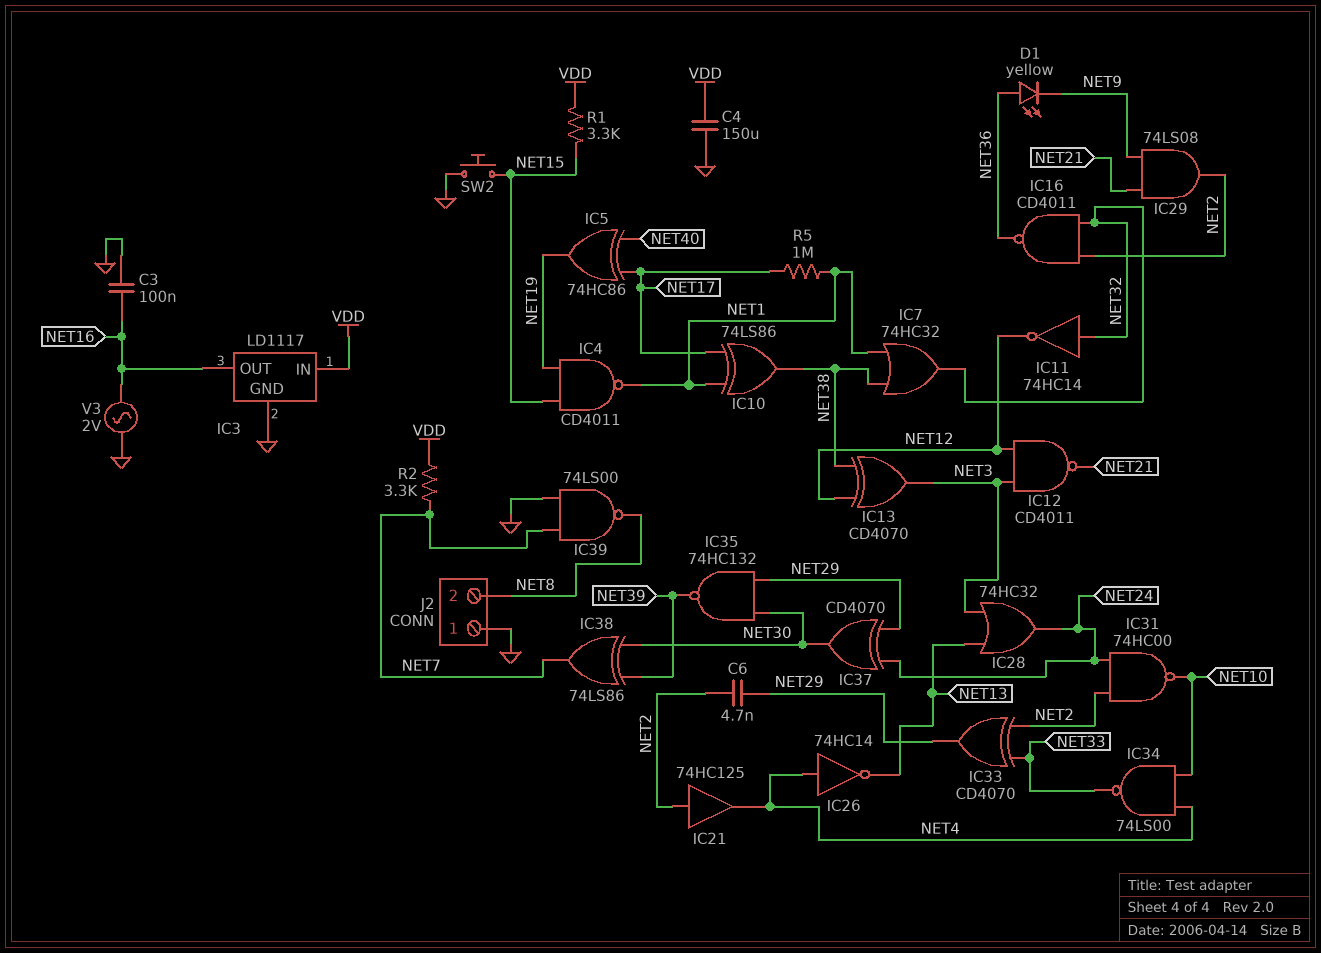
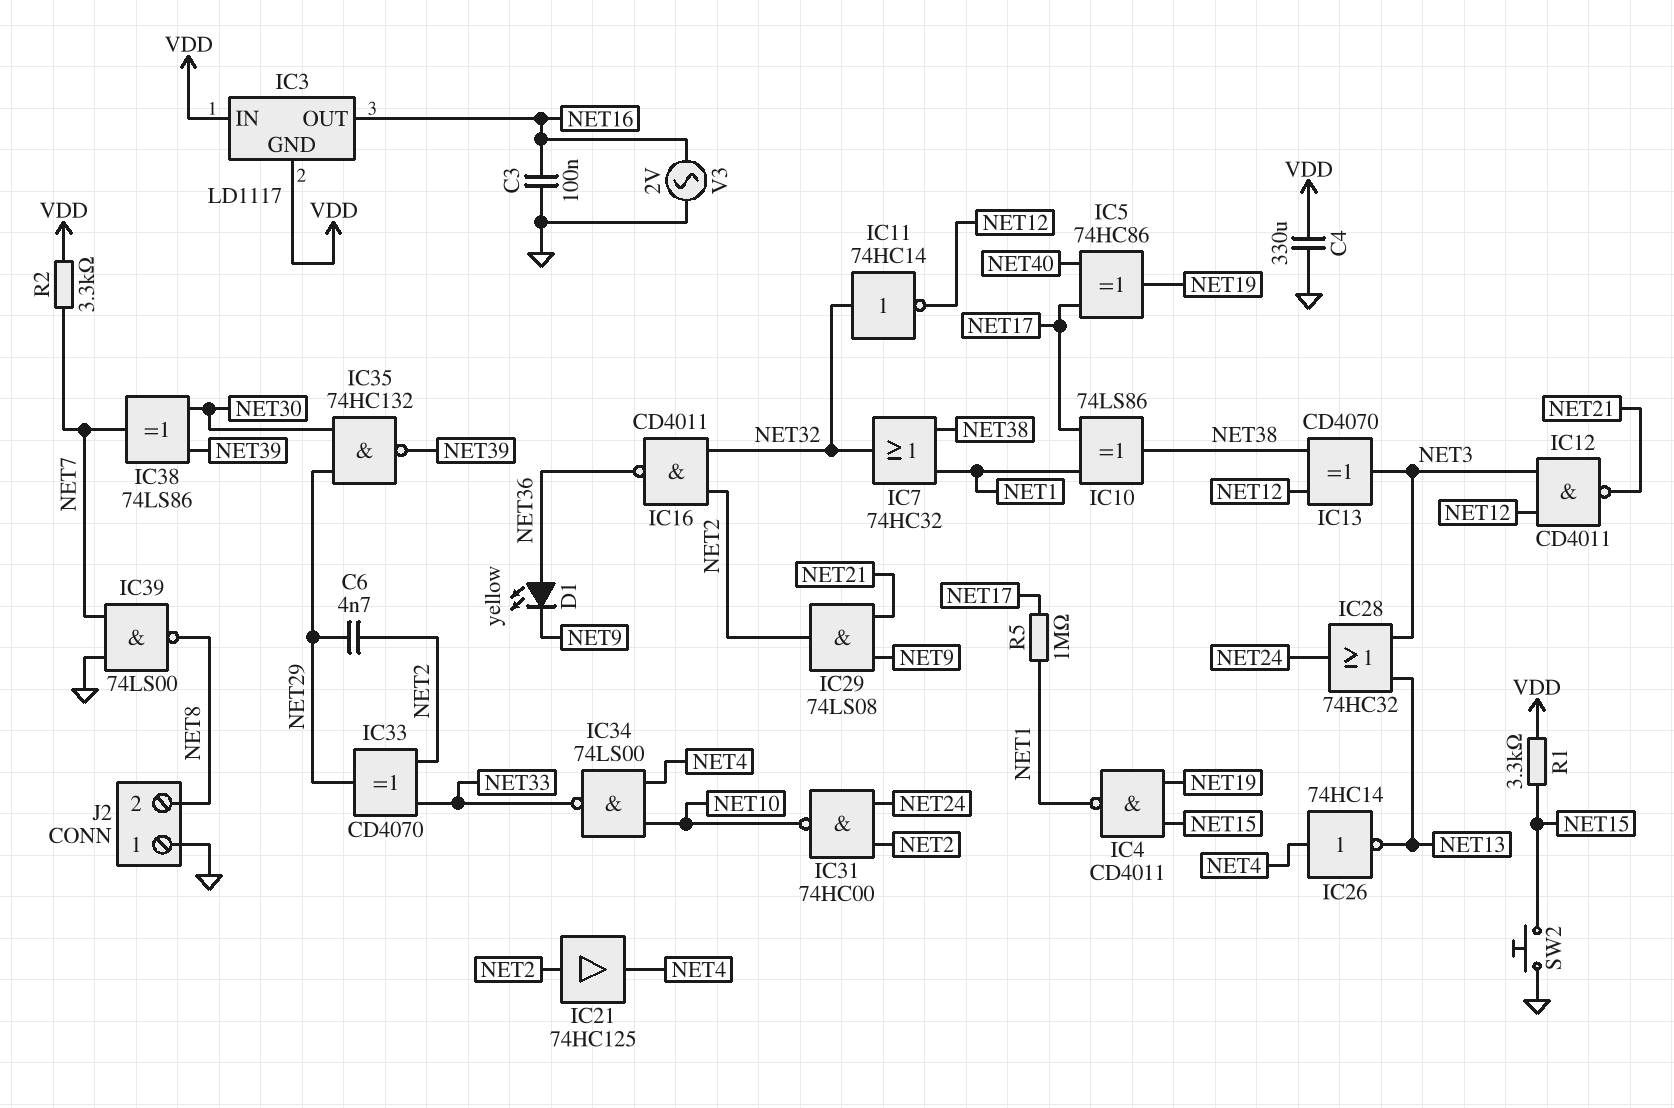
C4: 150uF (GND, VDD) -> 330uF (GND, VDD)
IC3 pin GND: GND -> VDD
IC37: XOR CD4070 (in NET24, in NET29, out NET30) -> none

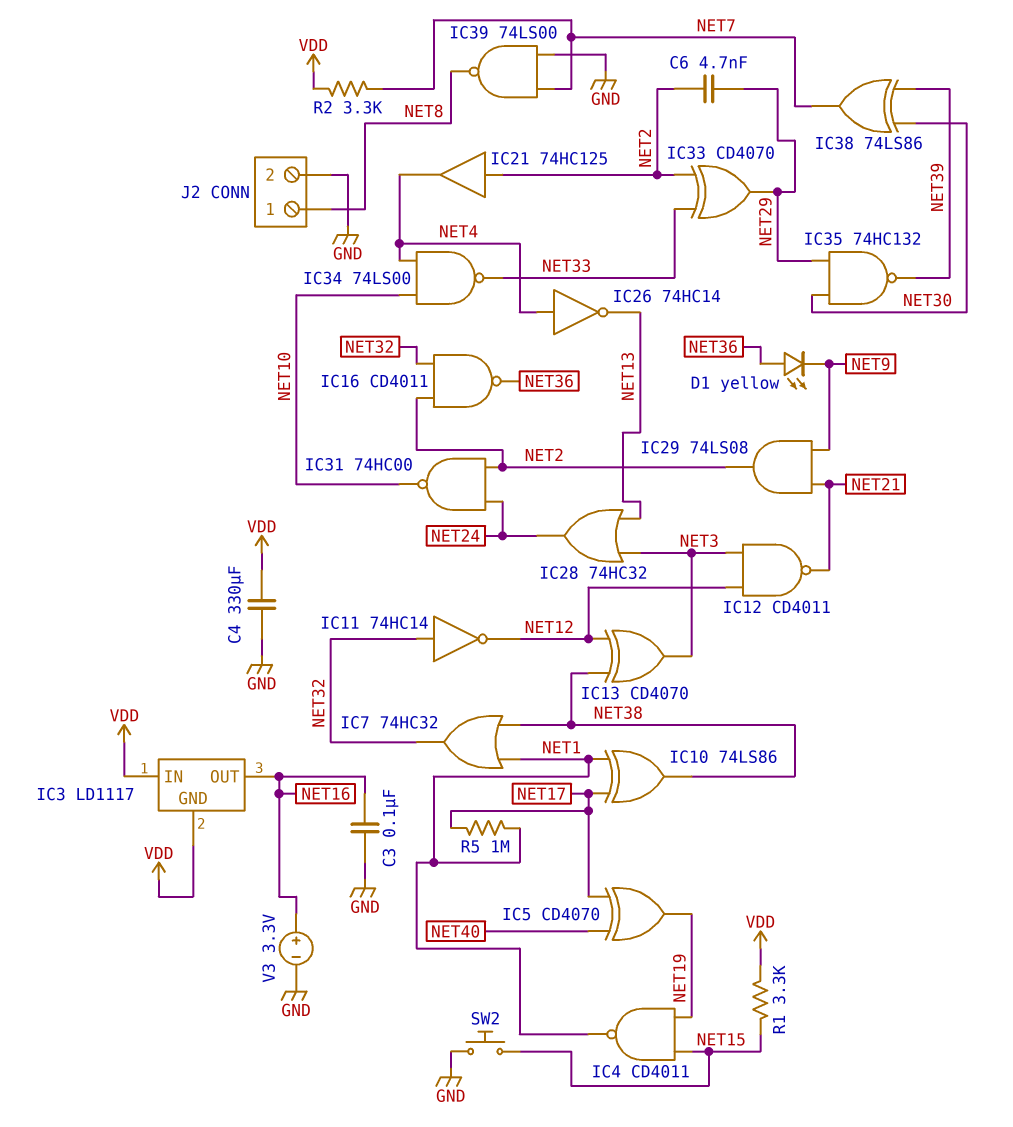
IC5: XOR 74HC86 (in NET17, in NET40, out NET19) -> XOR CD4070 (in NET17, in NET40, out NET19)
J2 pin 1: GND -> NET8
J2 pin 2: NET8 -> GND
V3: AC 2V (GND, NET16) -> 3.3V (plus NET16, minus GND)

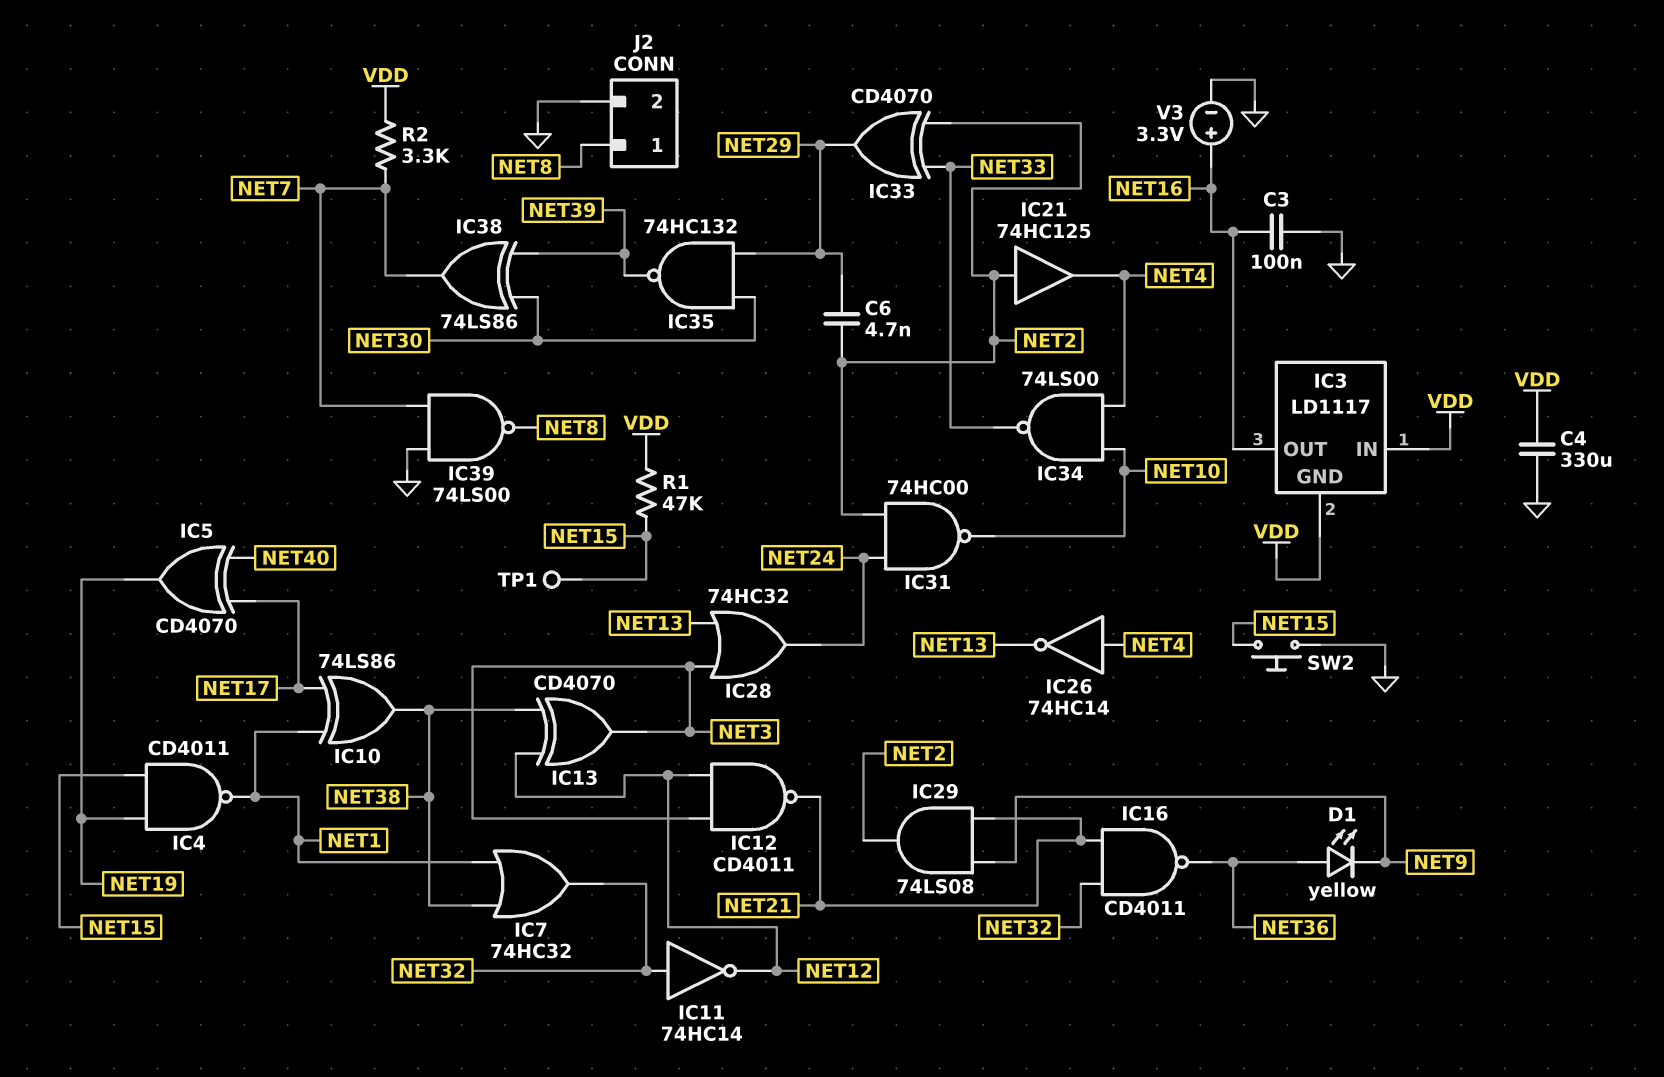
IC16: NAND CD4011 (in NET2, in NET32, out NET36) -> NAND CD4011 (in NET21, in NET32, out NET36)
R1: 3.3k (NET15, VDD) -> 47k (NET15, VDD)
R5: 1M (NET1, NET17) -> none
TP1: none -> test point (NET15)

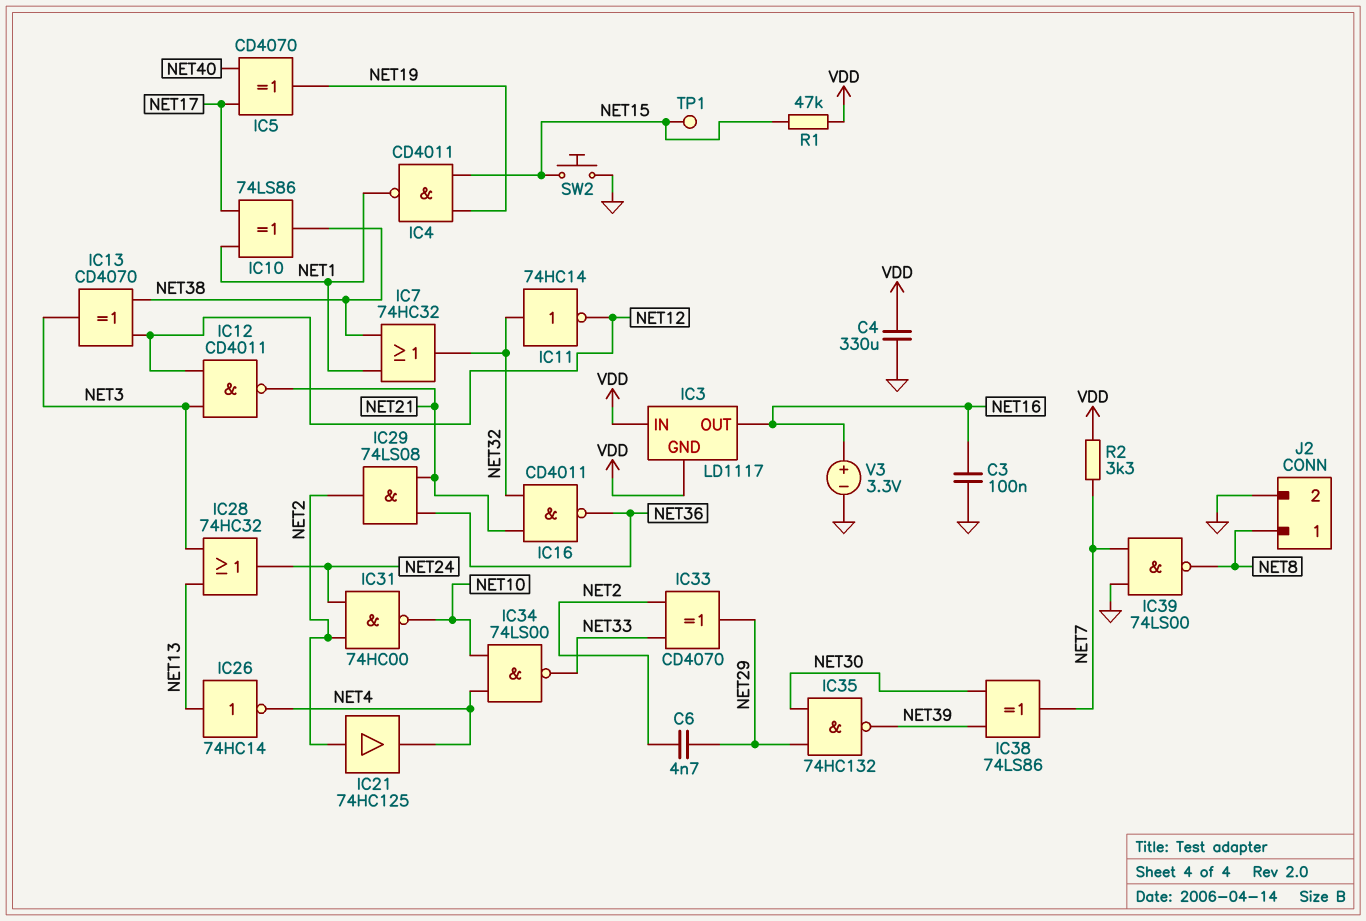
D1: LED yellow (A NET36, K NET9) -> none
IC26: NOT 74HC14 (in NET4, out NET13) -> NOT 74HC14 (in NET13, out NET4)
IC29: AND 74LS08 (in NET9, in NET21, out NET2) -> AND 74LS08 (in NET21, in NET36, out NET2)

